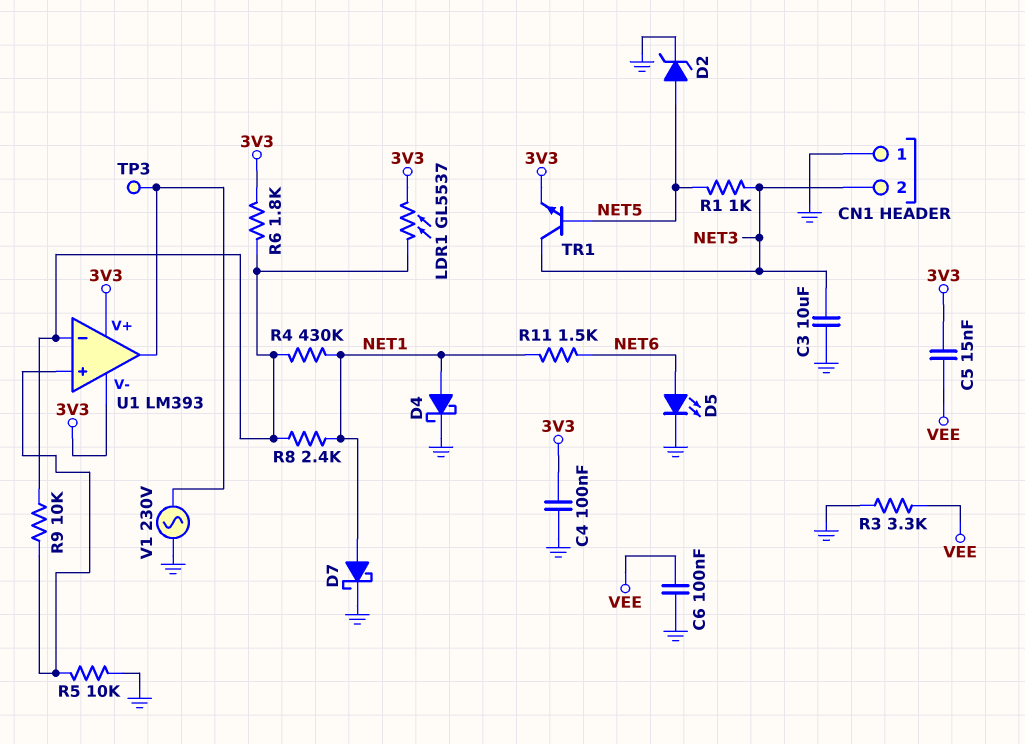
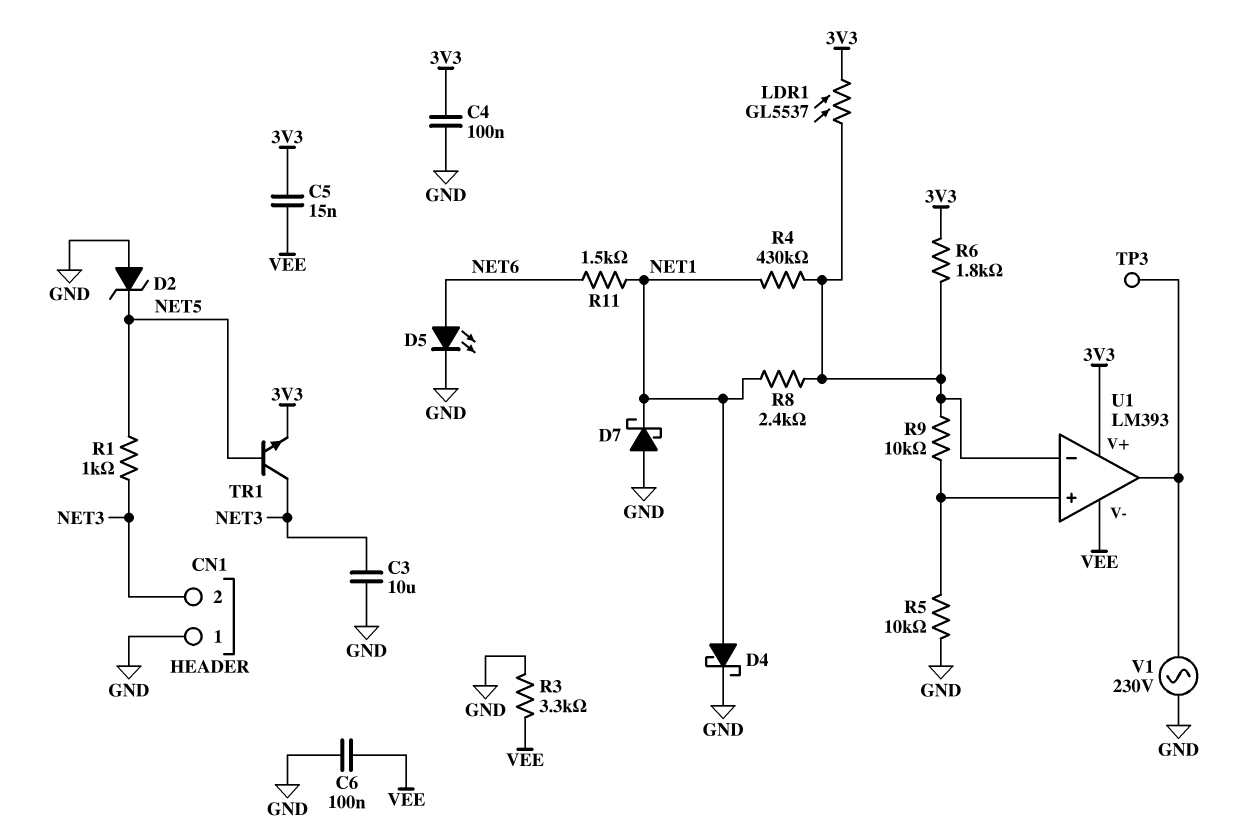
D2: zener (A NET5, K GND) -> zener (A GND, K NET5)
D7: schottky (A NET1, K GND) -> schottky (A GND, K NET1)
U1 pin V-: 3V3 -> VEE

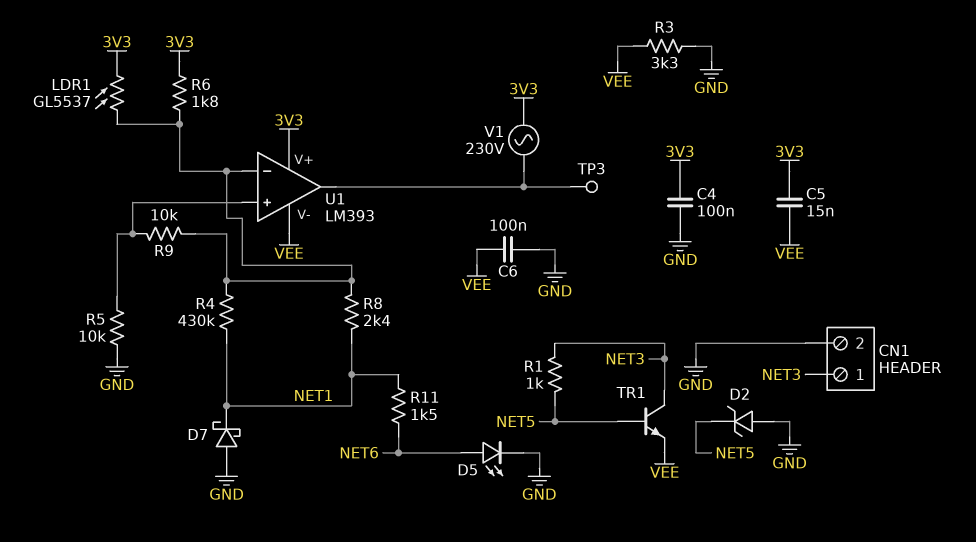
C3: 10uF (GND, NET3) -> none
CN1 pin 1: GND -> NET3
CN1 pin 2: NET3 -> GND
D4: schottky (A NET1, K GND) -> none
TR1: NPN (B NET5, C NET3, E 3V3) -> NPN (B NET5, C NET3, E VEE)
V1: AC 230V (GND, U1/out) -> AC 230V (3V3, U1/out)

